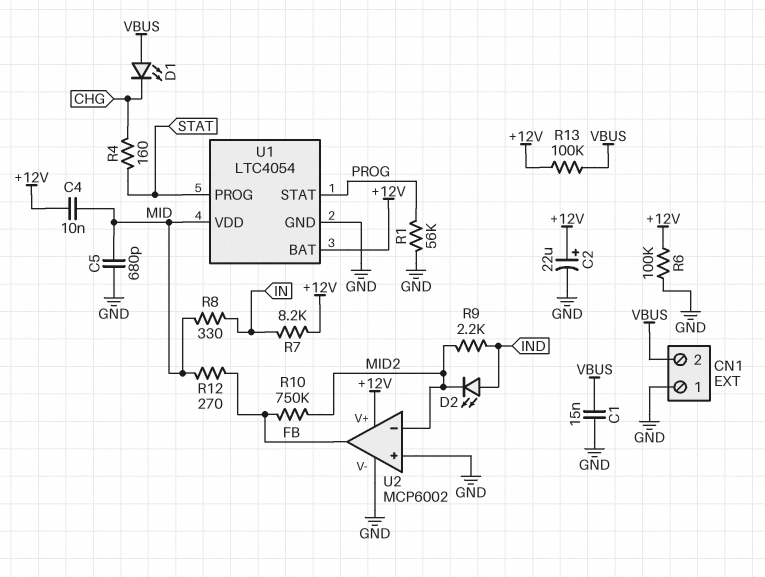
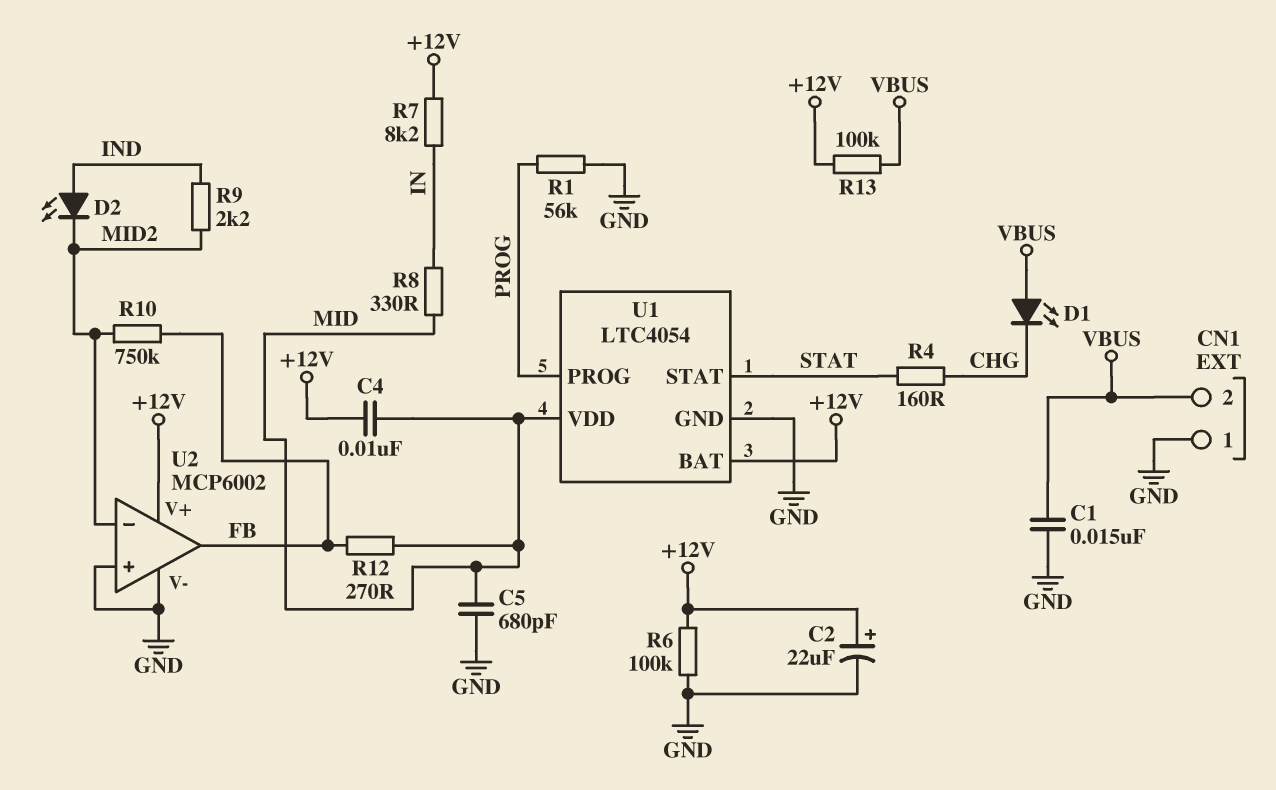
U1 pin PROG: STAT -> PROG
U1 pin STAT: PROG -> STAT

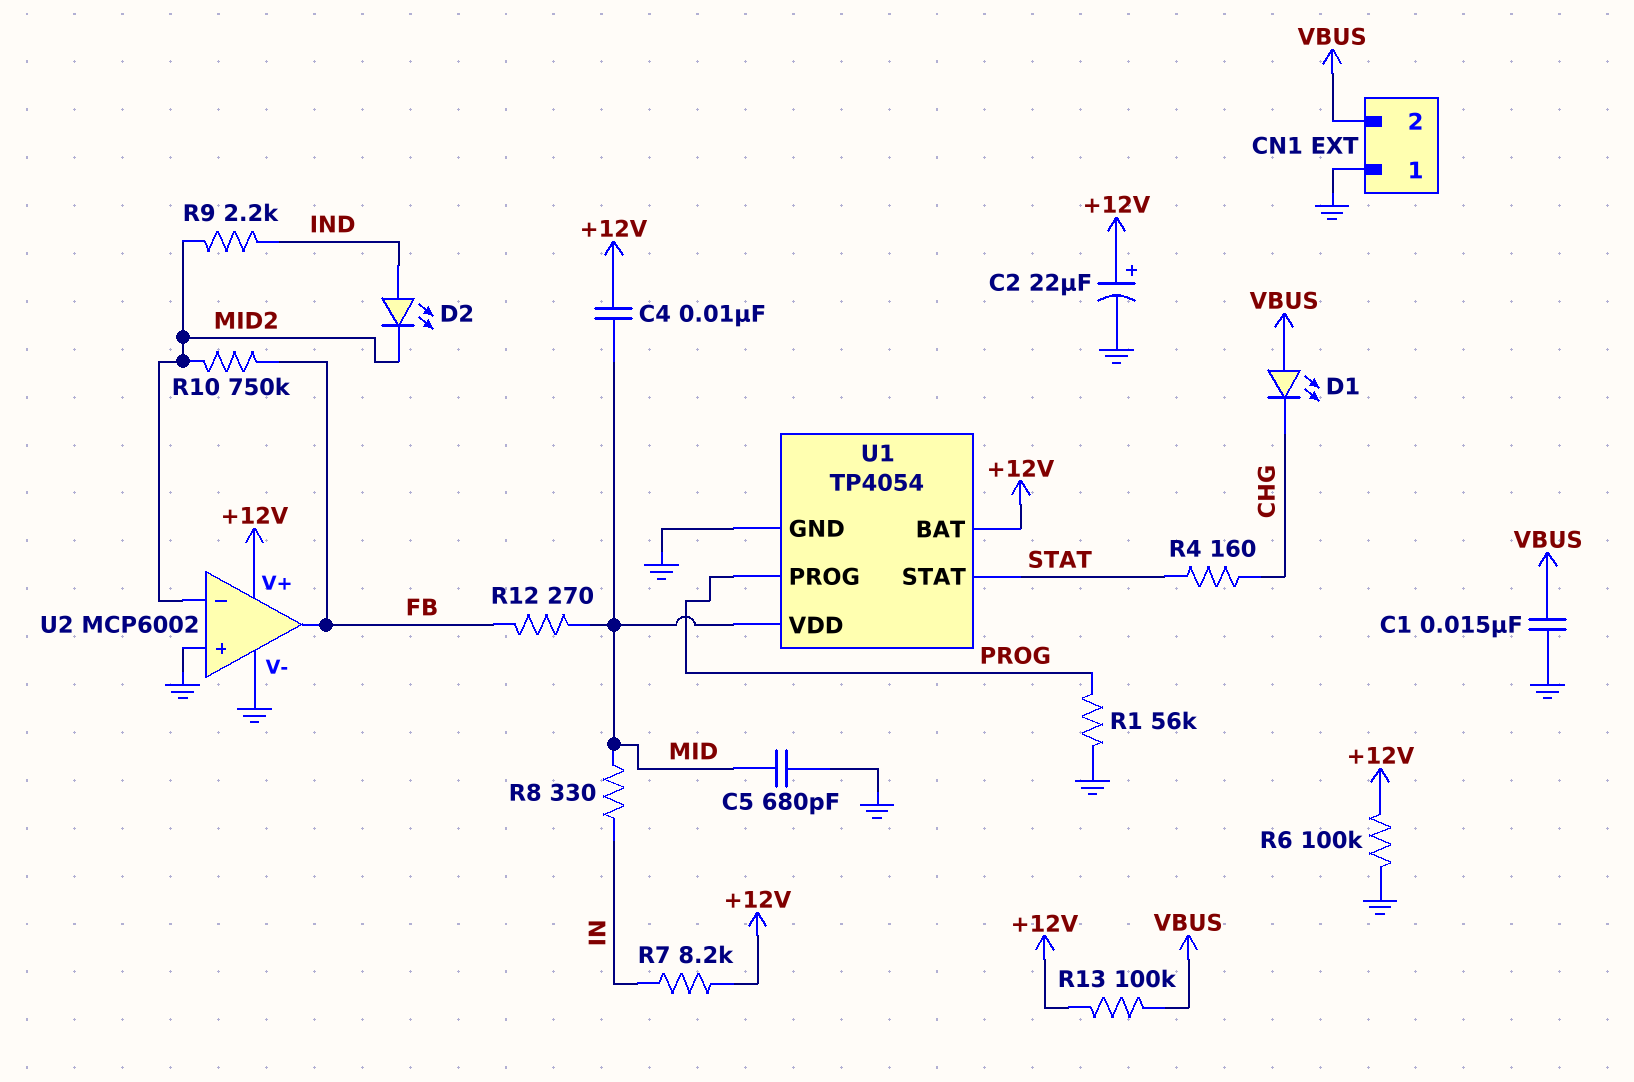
U1: LTC4054 -> TP4054

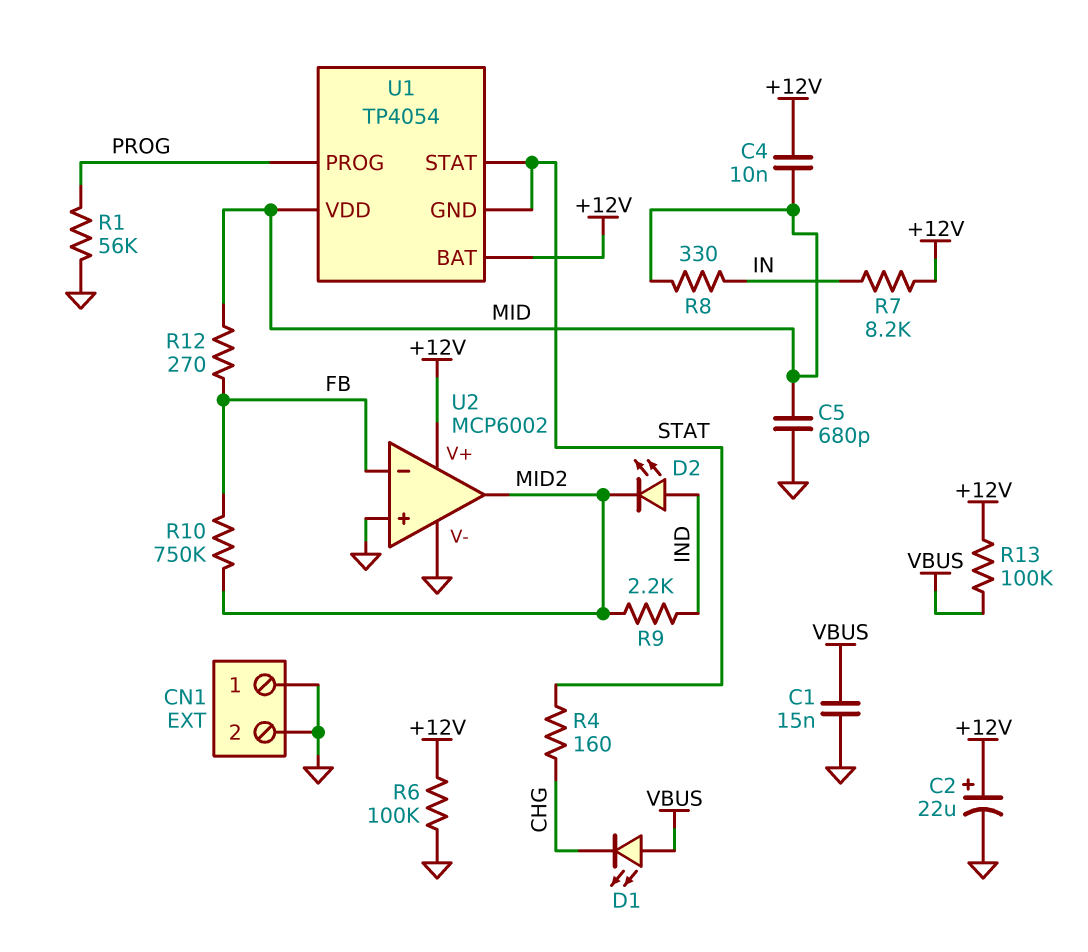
CN1 pin 2: VBUS -> GND
U1 pin GND: GND -> STAT
U2 pin in-: MID2 -> FB
U2 pin out: FB -> MID2

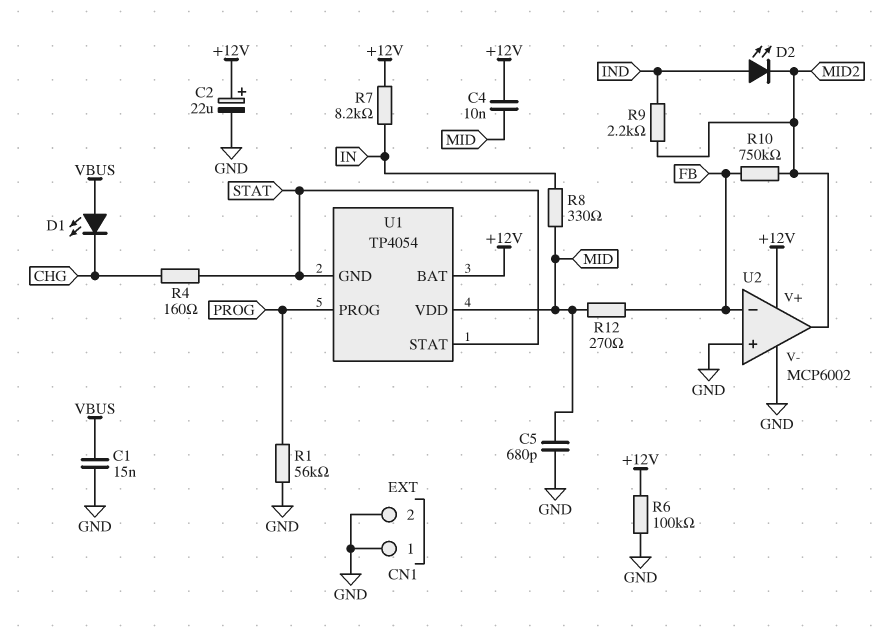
R13: 100k (+12V, VBUS) -> none

